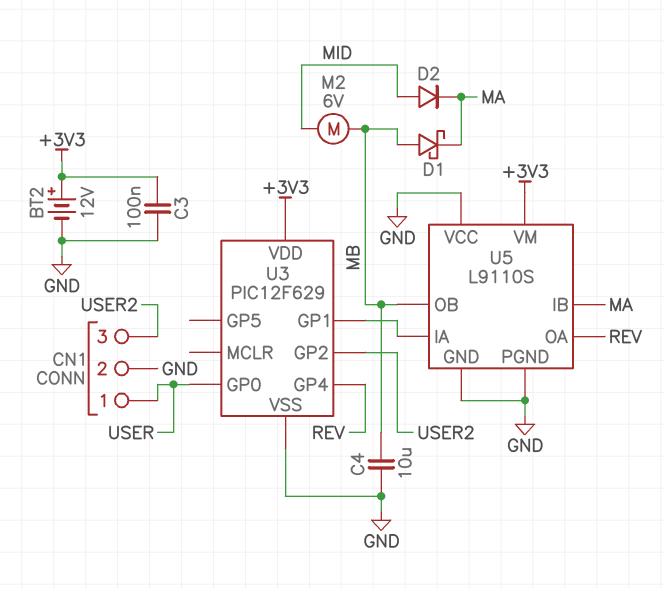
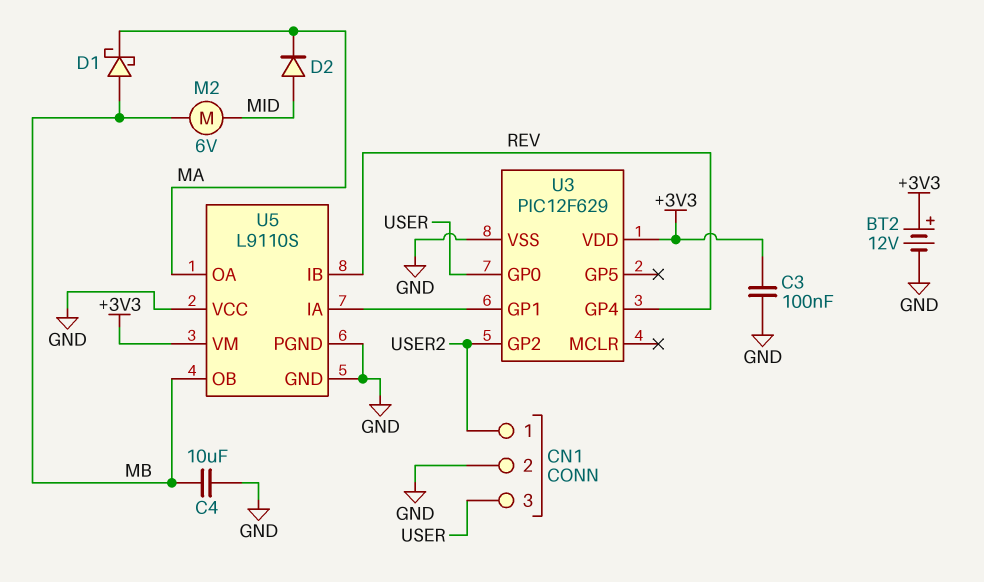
CN1 pin 1: USER -> USER2
CN1 pin 3: USER2 -> USER
U5 pin IB: MA -> REV
U5 pin OA: REV -> MA

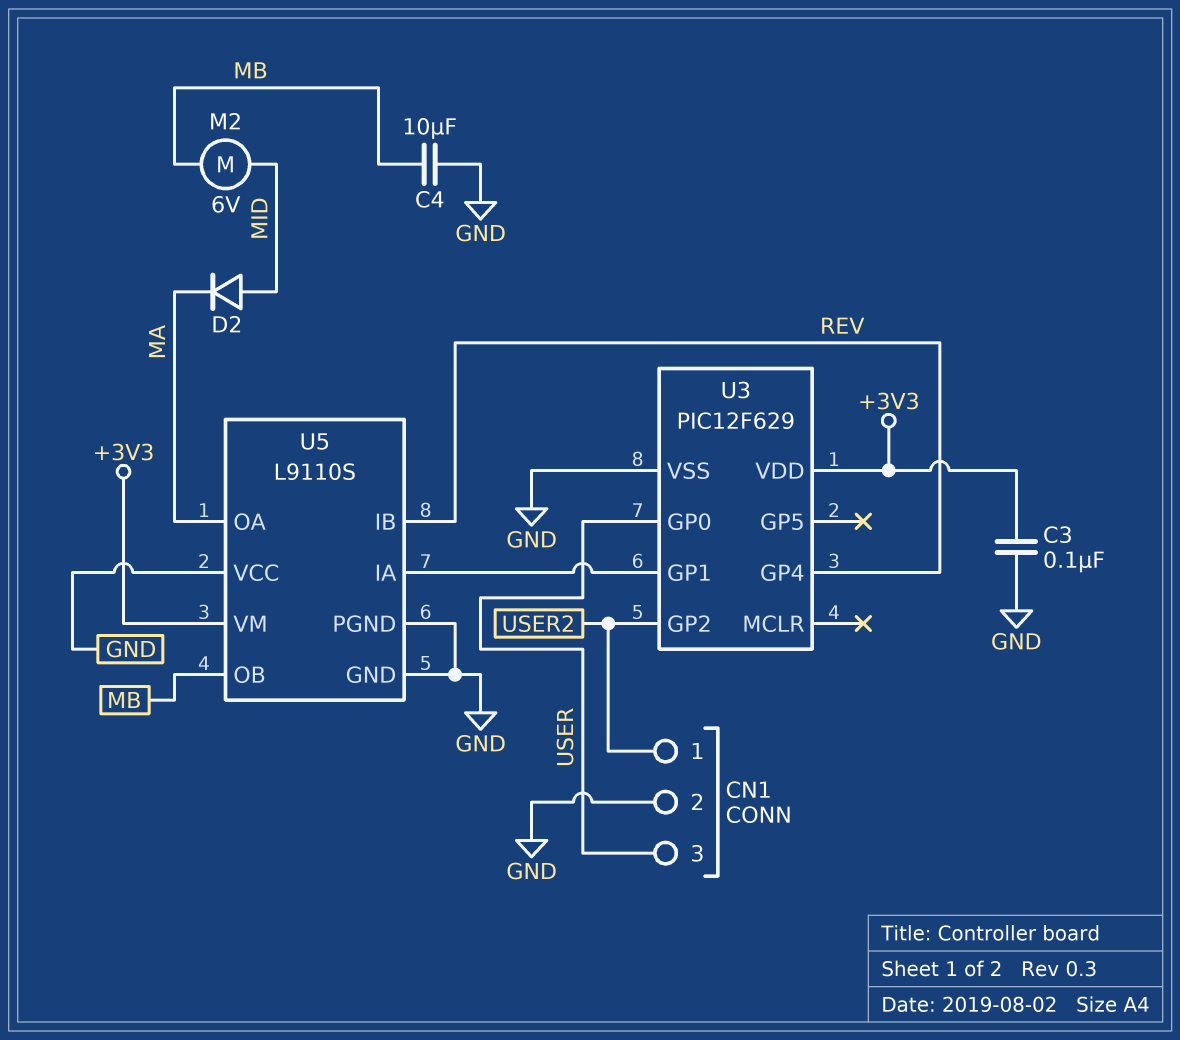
BT2: 12V (plus +3V3, minus GND) -> none
D1: schottky (A MB, K MA) -> none

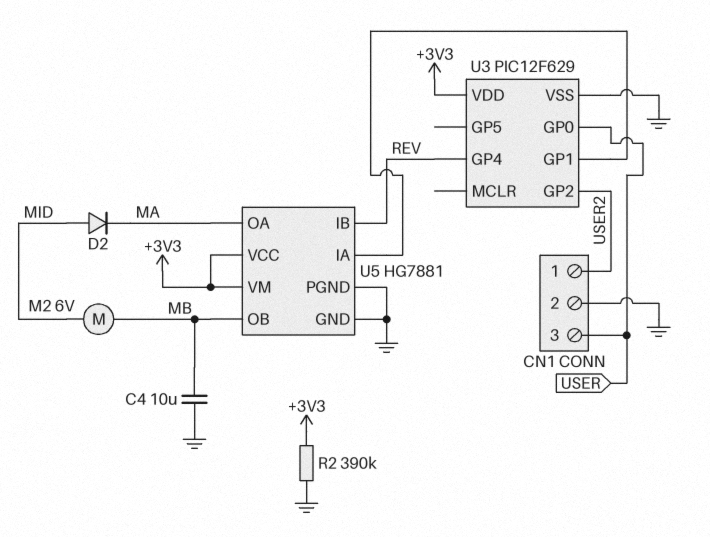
C3: 100nF (+3V3, GND) -> none
R2: none -> 390k (+3V3, GND)
U5: L9110S -> HG7881
U5 pin VCC: GND -> +3V3

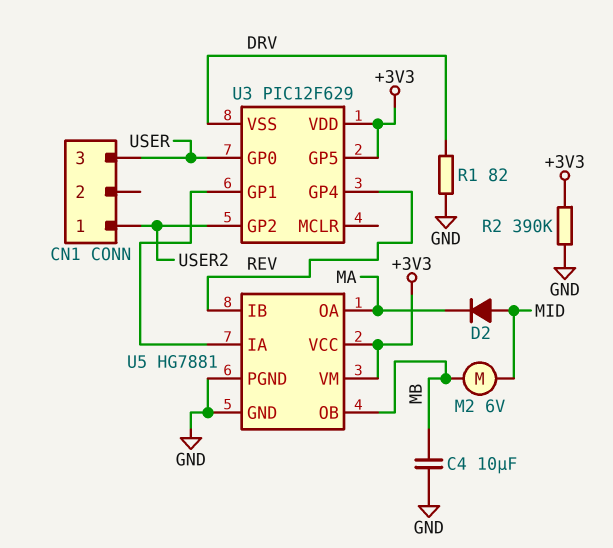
CN1 pin 2: GND -> none
R1: none -> 82 (DRV, GND)
U3 pin GP5: none -> +3V3
U3 pin VSS: GND -> DRV

